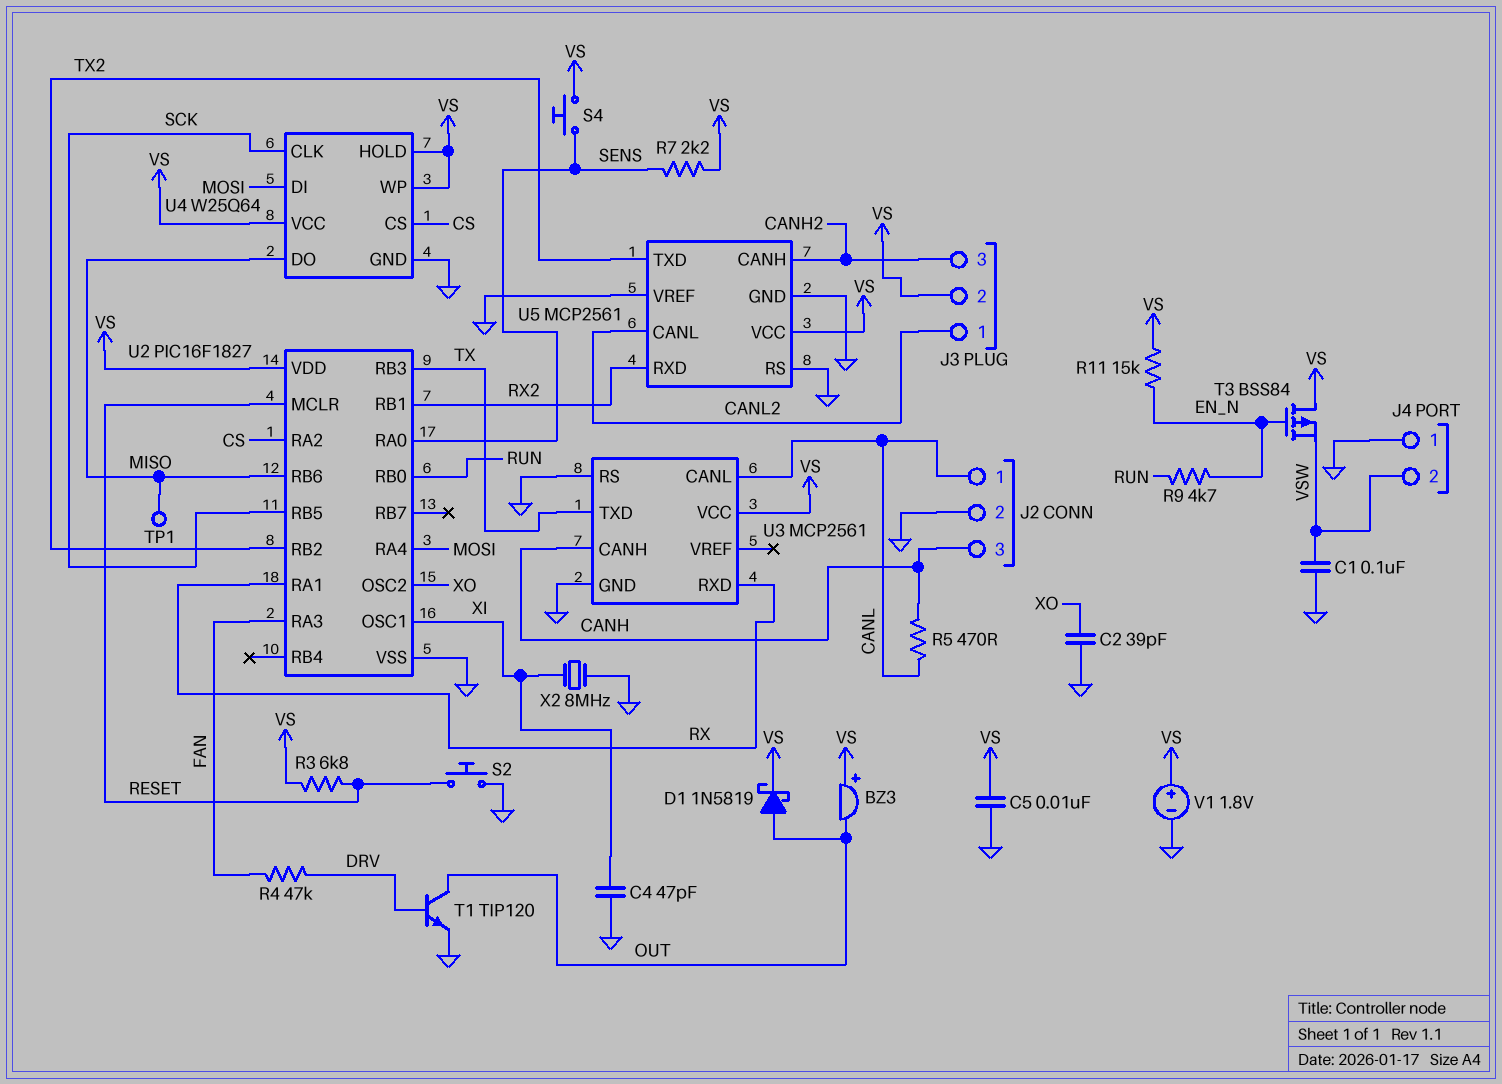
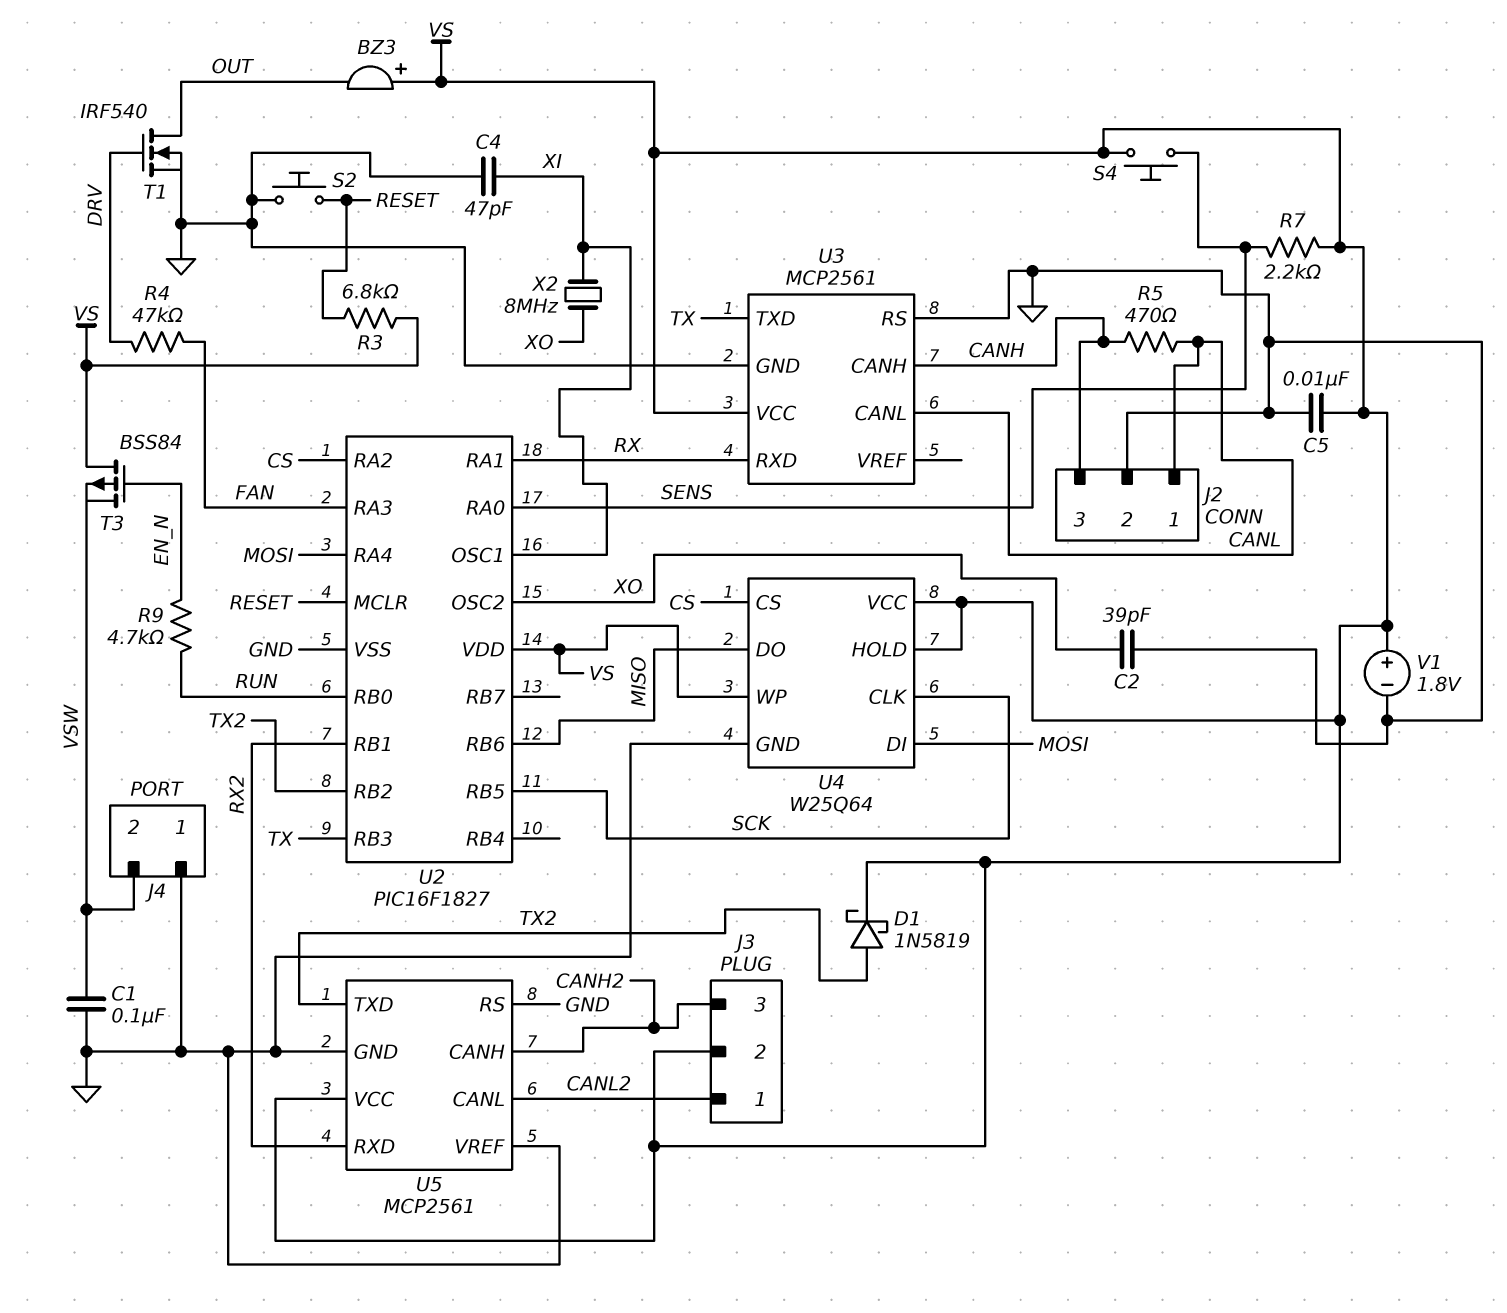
D1: schottky 1N5819 (A OUT, K VS) -> schottky 1N5819 (A TX2, K VS)
R11: 15k (EN_N, VS) -> none
T1: NPN TIP120 (B DRV, C OUT, E GND) -> NMOS IRF540 (G DRV, D OUT, S GND)
TP1: test point (MISO) -> none
X2: 8MHz (GND, XI) -> 8MHz (XI, XO)

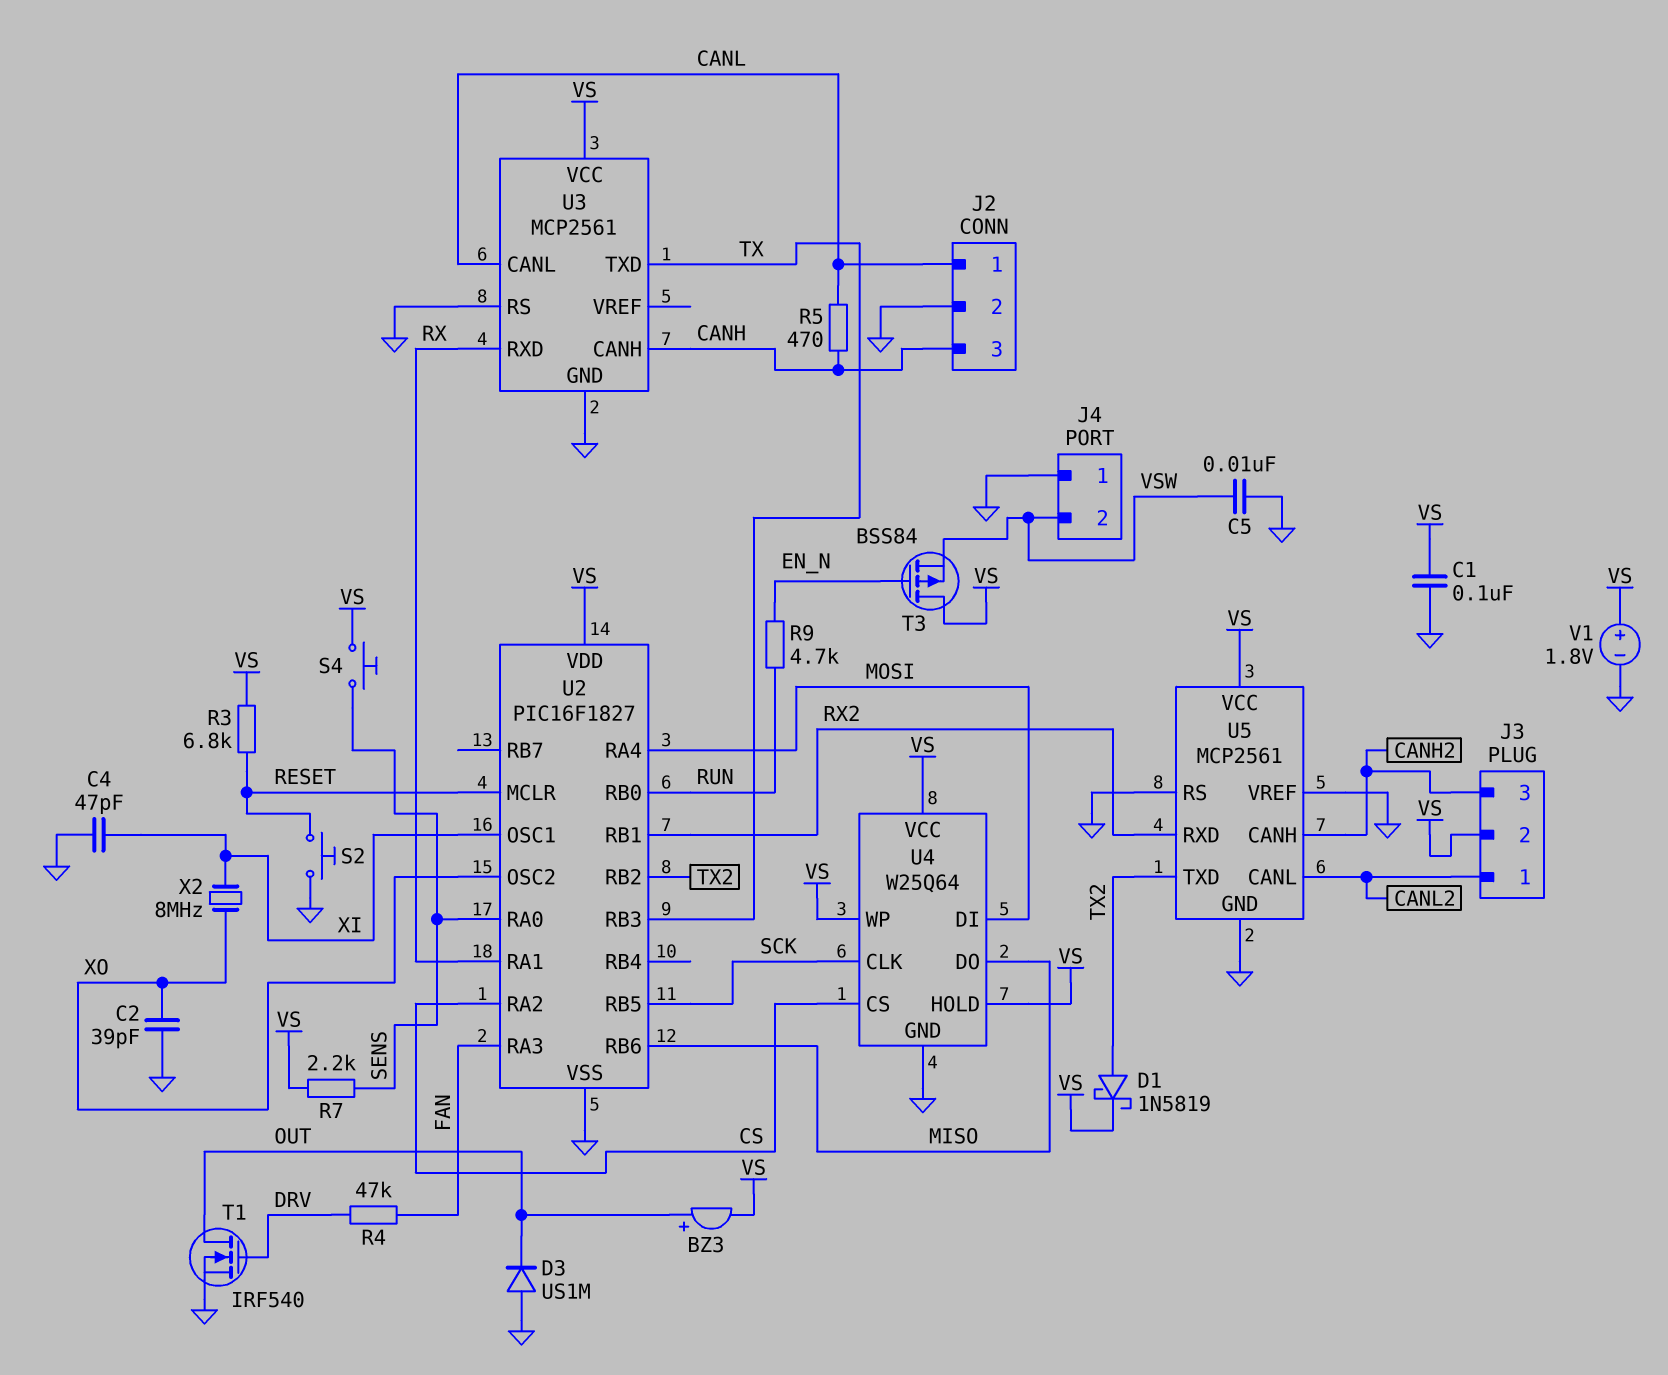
BZ3: buzzer (plus VS, minus OUT) -> buzzer (plus OUT, minus VS)
C1: 100nF (GND, VSW) -> 100nF (GND, VS)
C5: 10nF (GND, VS) -> 10nF (GND, VSW)
D3: none -> diode US1M (A GND, K OUT)

